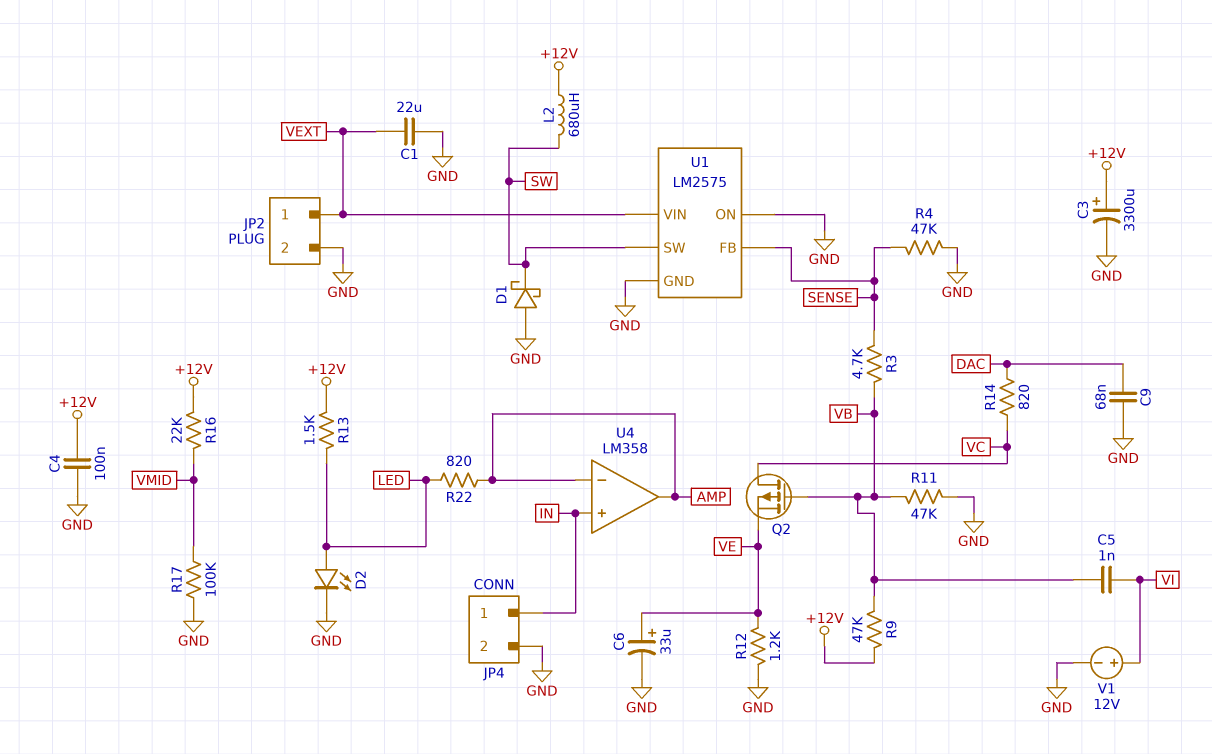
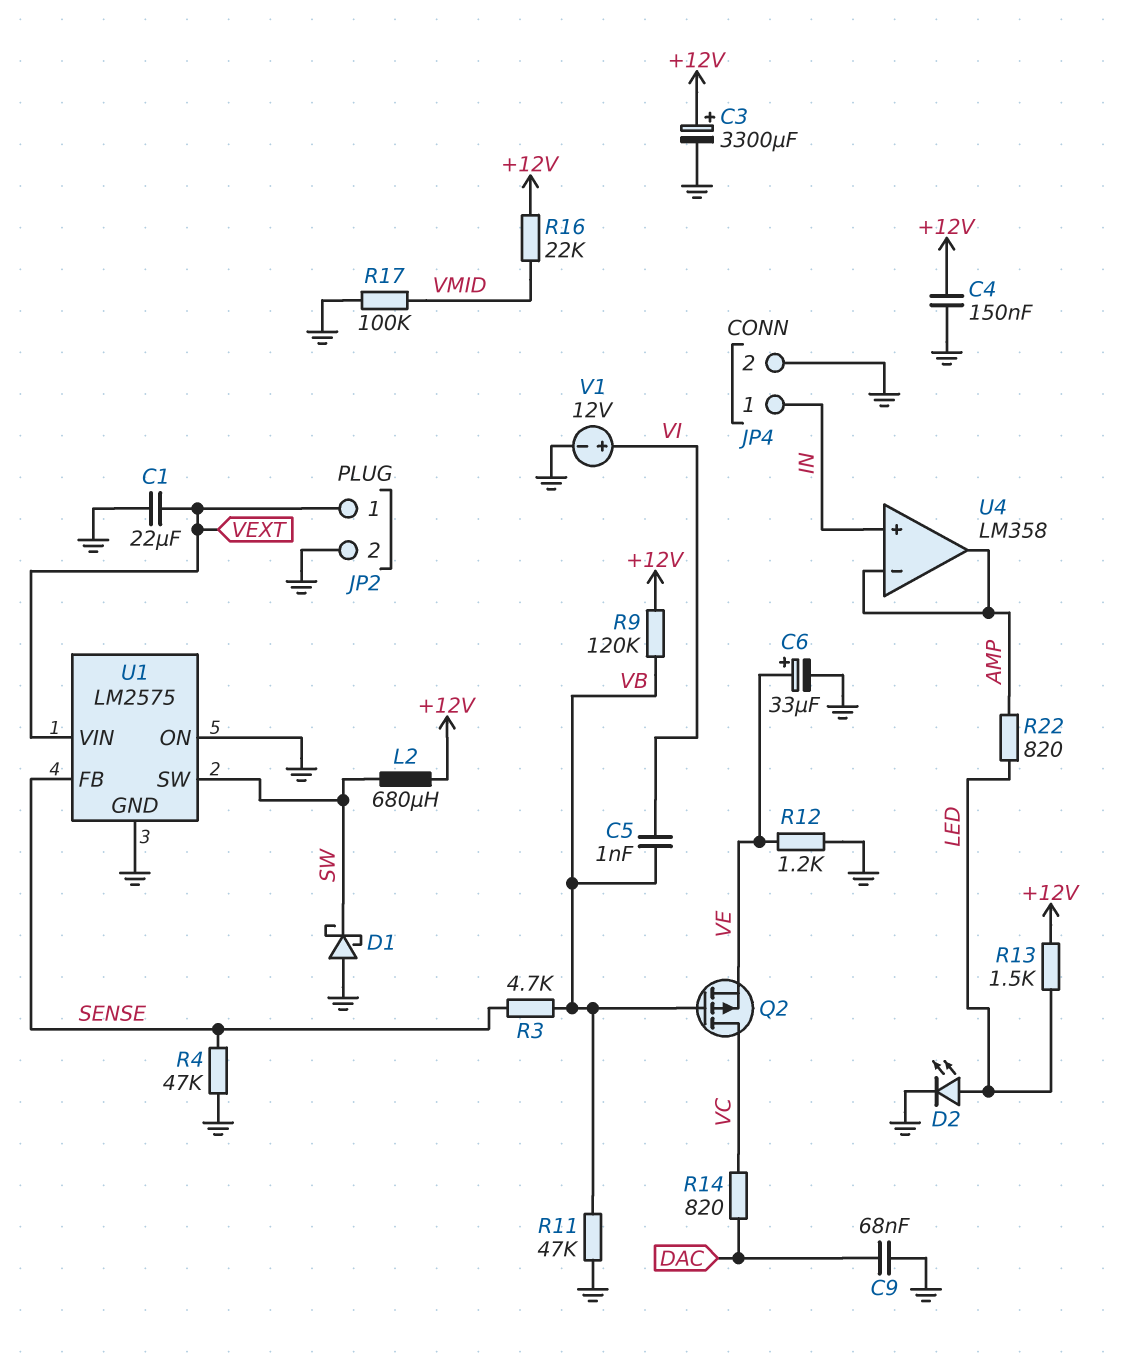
C4: 100nF (+12V, GND) -> 150nF (+12V, GND)
R9: 47k (+12V, VB) -> 120k (+12V, VB)

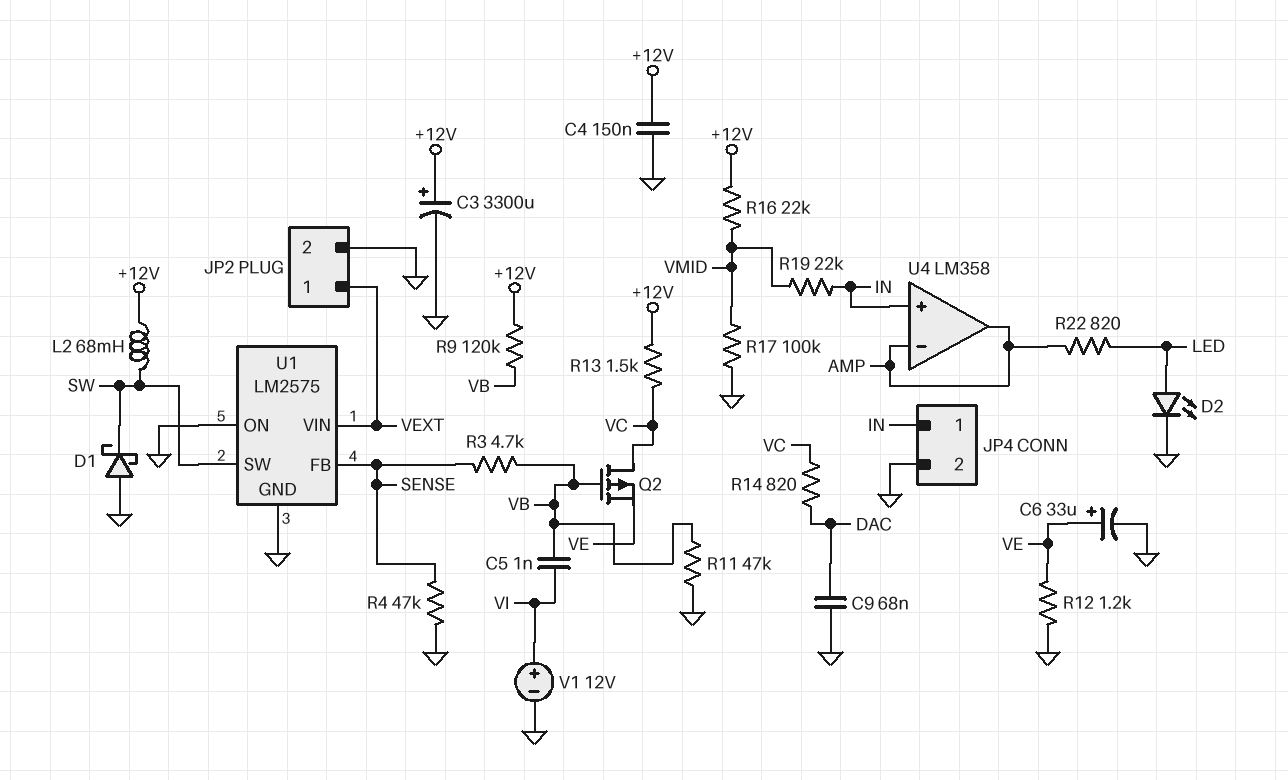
C1: 22uF (GND, VEXT) -> none
L2: 680uH (+12V, SW) -> 68mH (+12V, SW)
R13: 1.5k (+12V, LED) -> 1.5k (+12V, VC)
R19: none -> 22k (IN, VMID)

